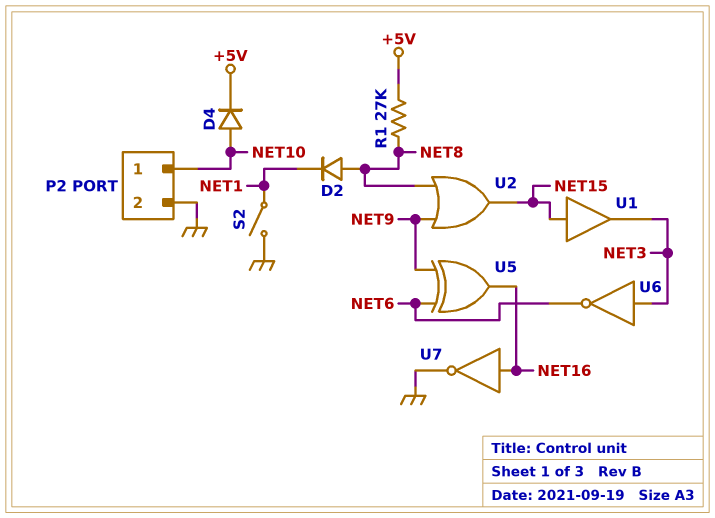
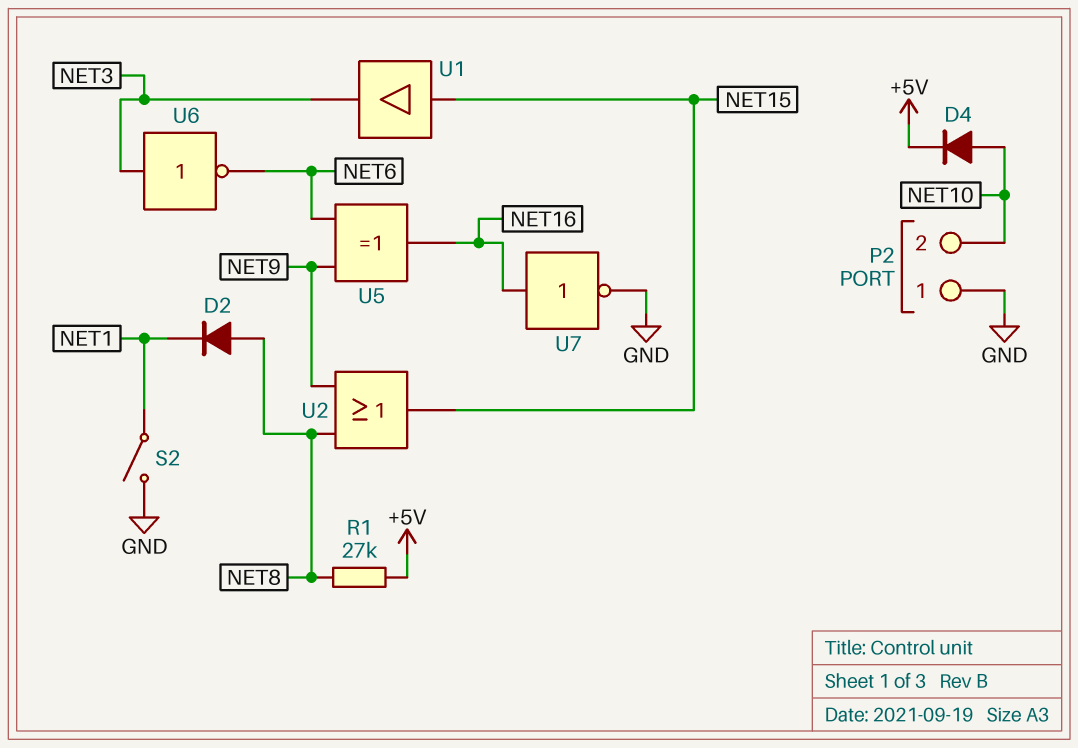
P2 pin 1: NET10 -> GND
P2 pin 2: GND -> NET10

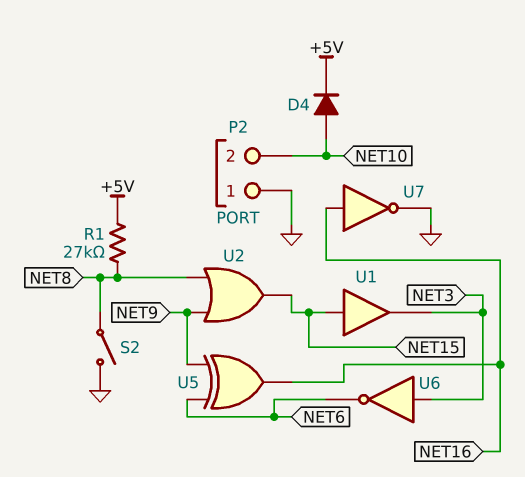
D2: diode (A NET8, K NET1) -> none
S2: switch (GND, NET1) -> switch (GND, NET8)

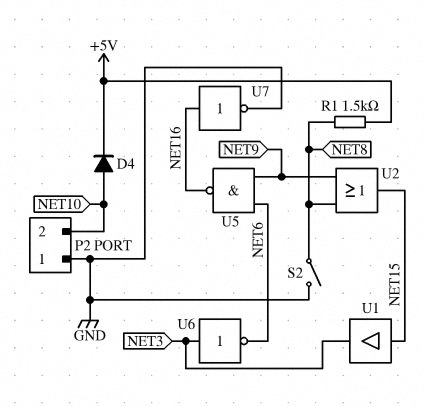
R1: 27k (+5V, NET8) -> 1.5k (+5V, NET8)
U5: XOR (in NET6, in NET9, out NET16) -> NAND (in NET6, in NET9, out NET16)

